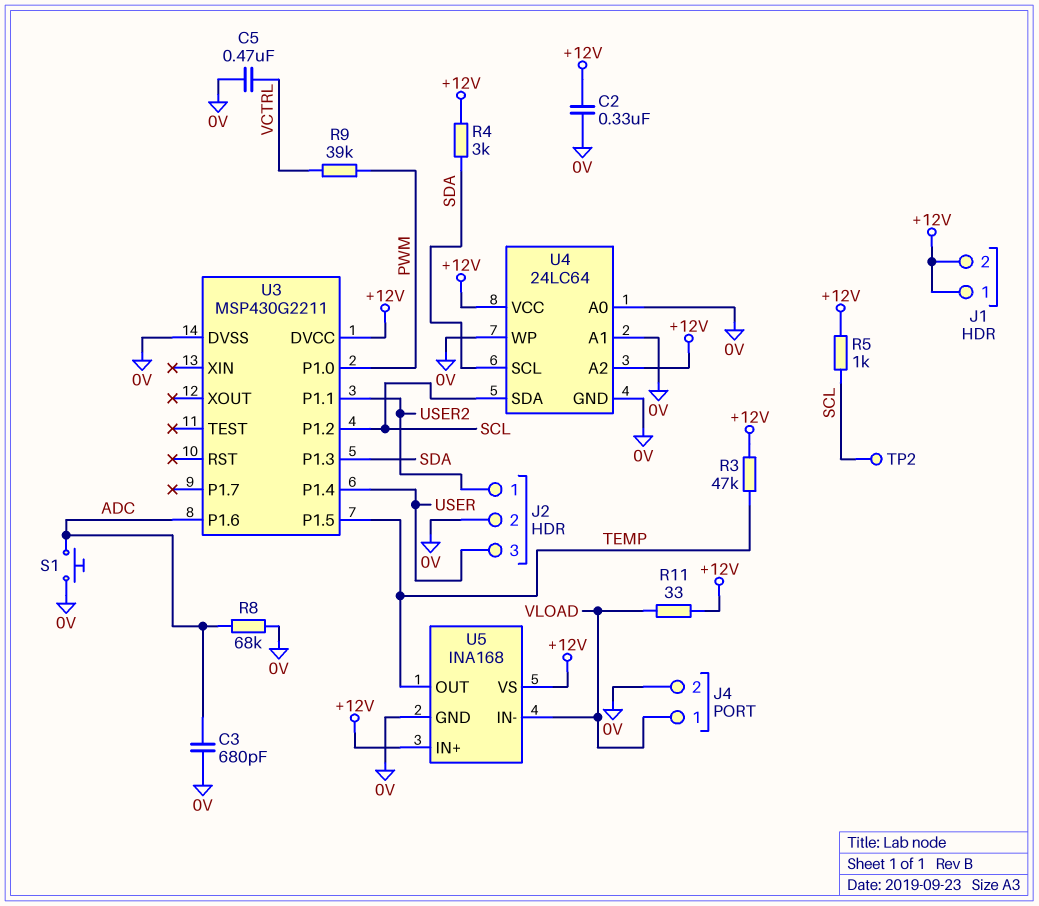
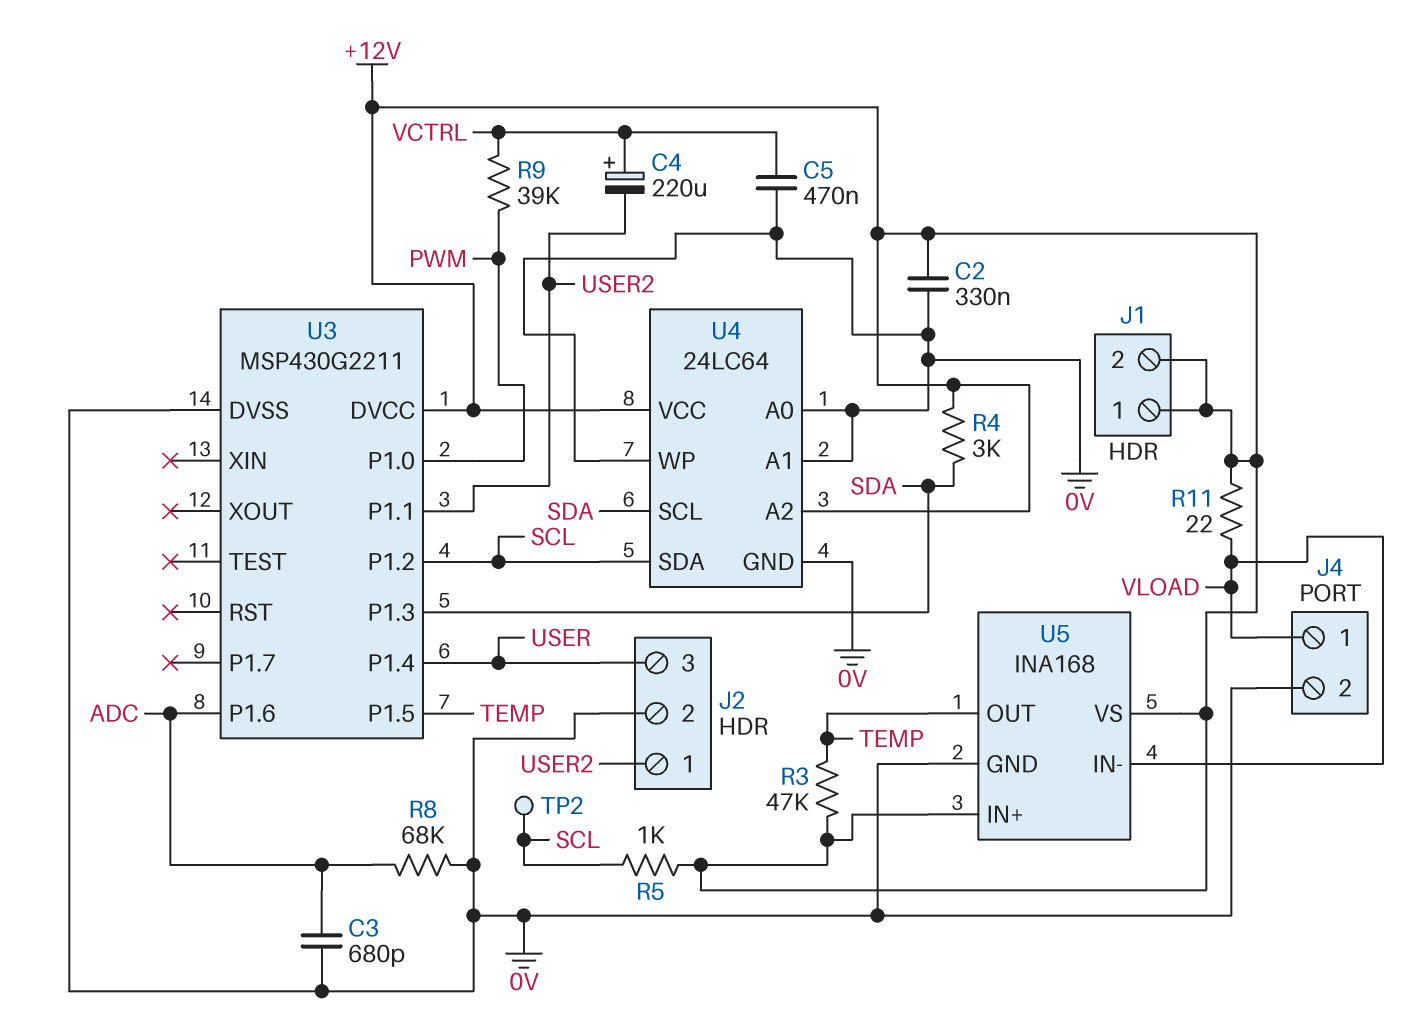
C4: none -> 220uF (plus VCTRL, minus USER2)
R11: 33 (+12V, VLOAD) -> 22 (+12V, VLOAD)
S1: button (0V, ADC) -> none

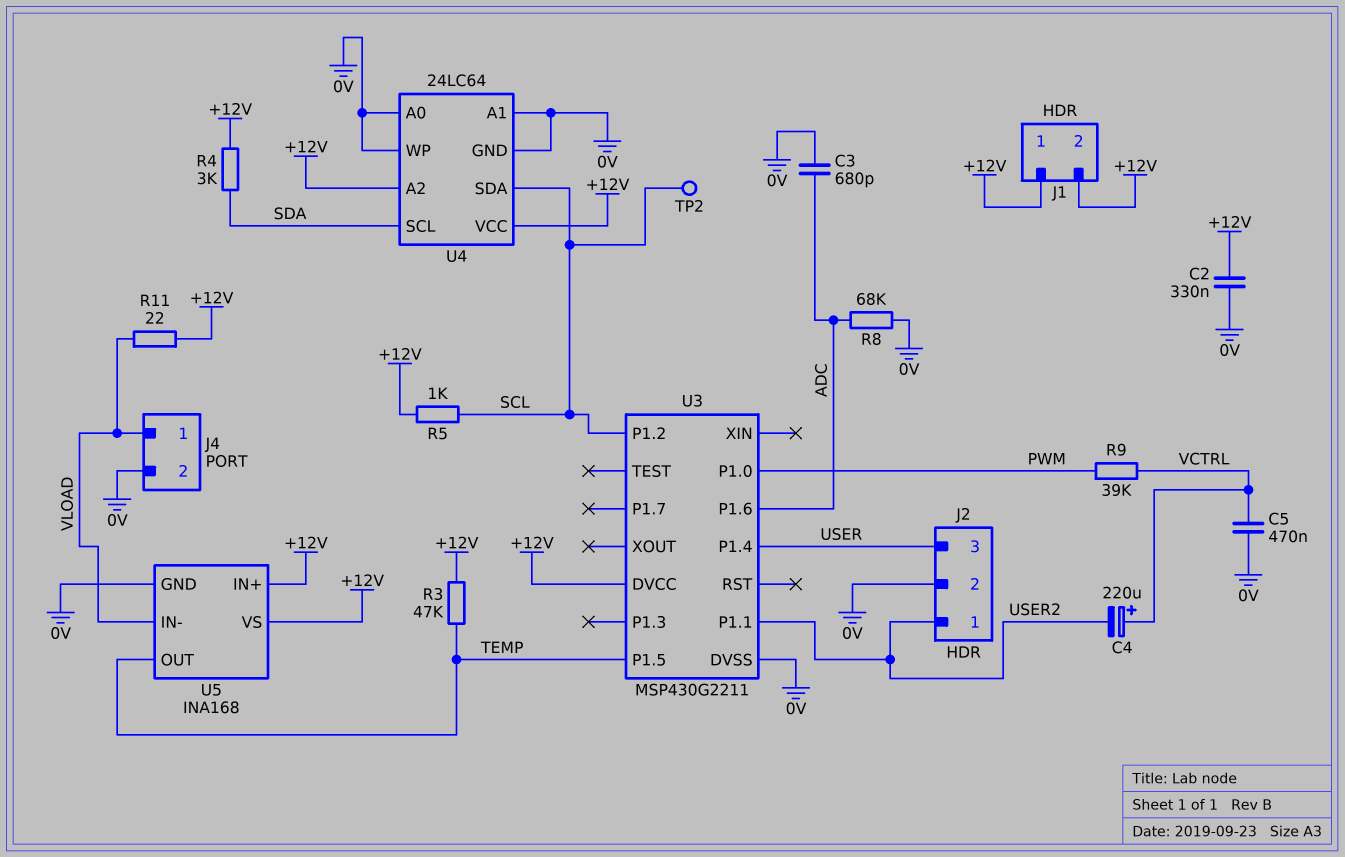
U3 pin P1.3: SDA -> none

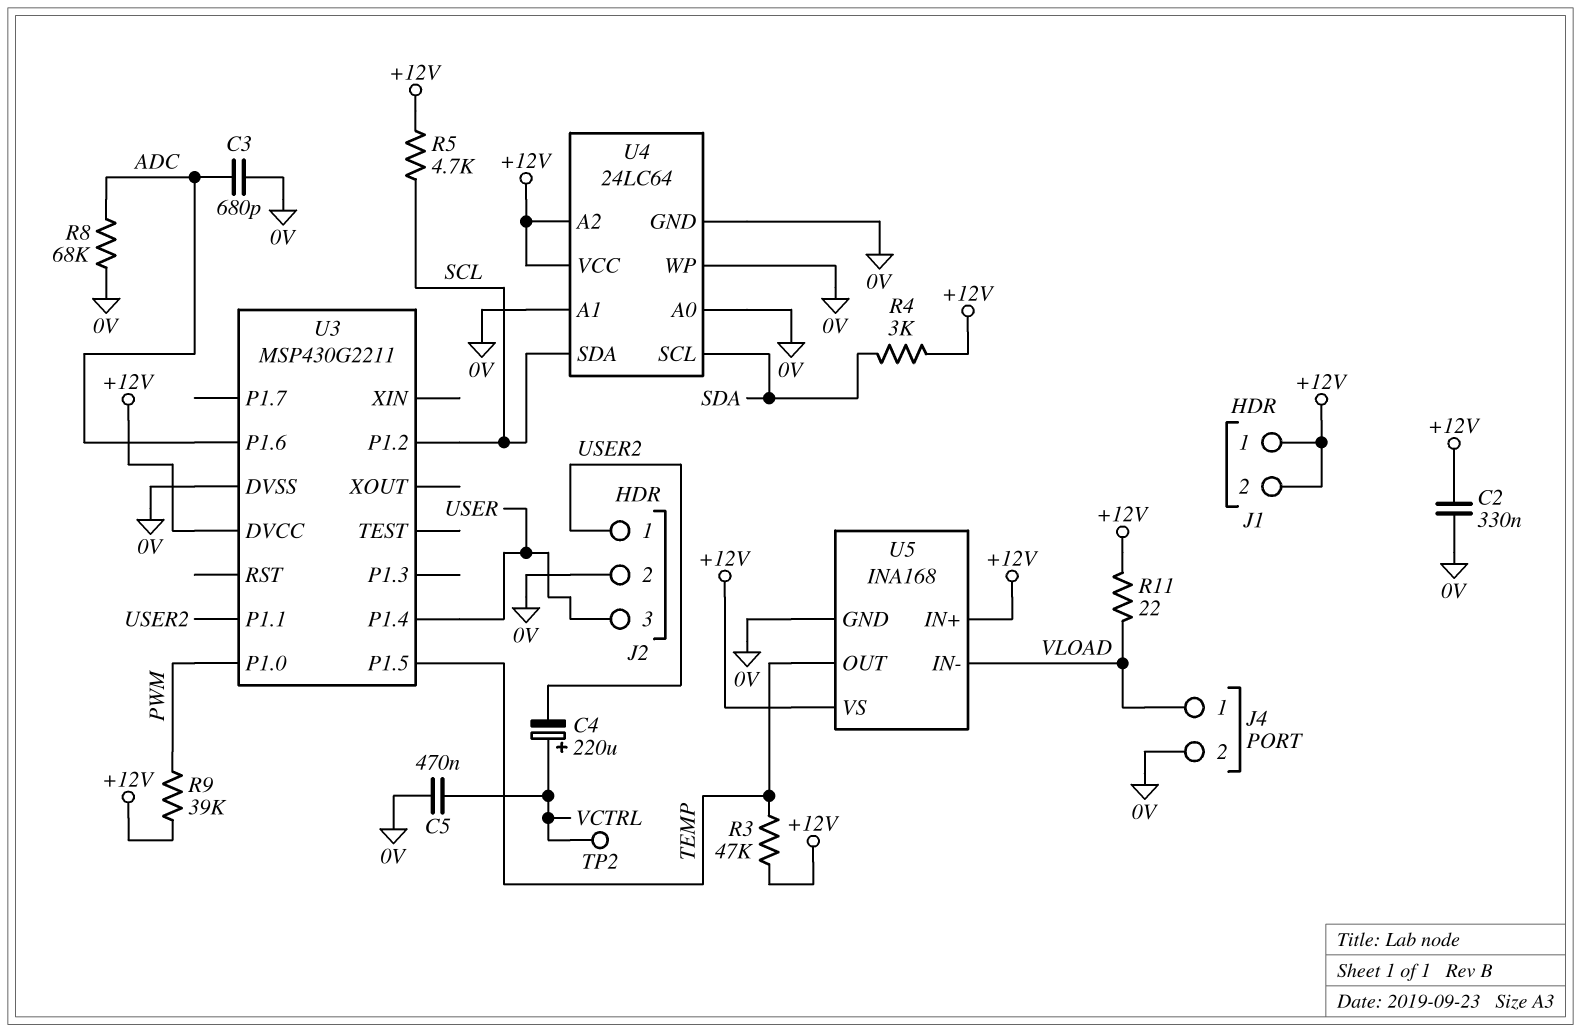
R5: 1k (+12V, SCL) -> 4.7k (+12V, SCL)
R9: 39k (PWM, VCTRL) -> 39k (+12V, PWM)
TP2: test point (SCL) -> test point (VCTRL)

